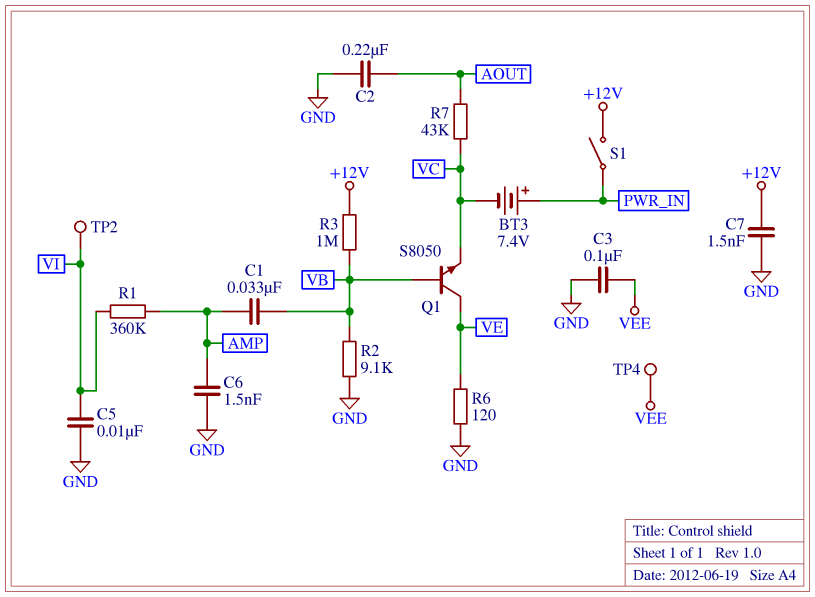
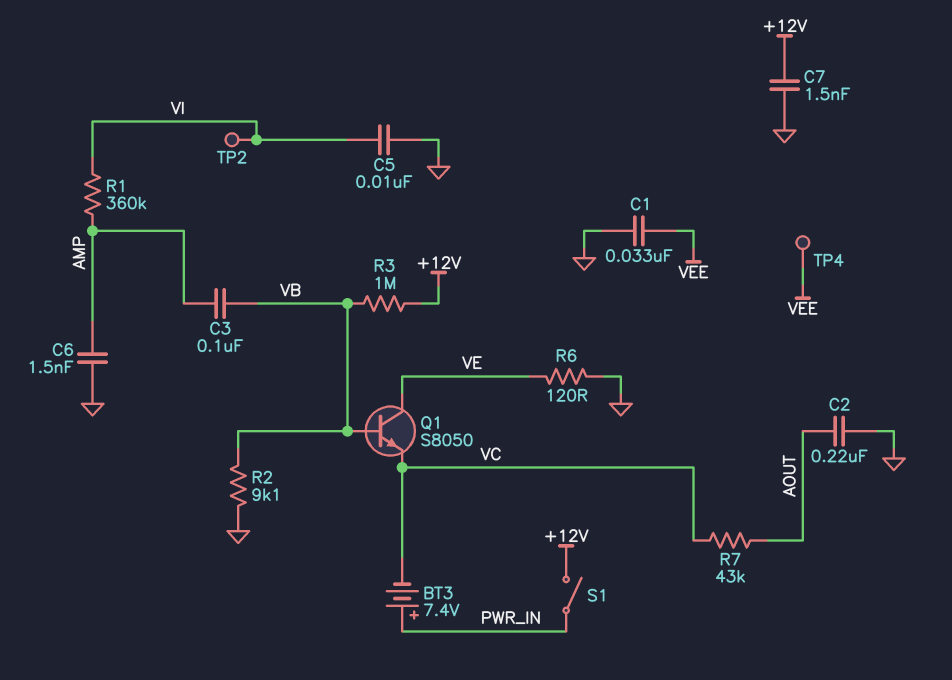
C1: 33nF (AMP, VB) -> 33nF (GND, VEE)
C3: 100nF (GND, VEE) -> 100nF (AMP, VB)

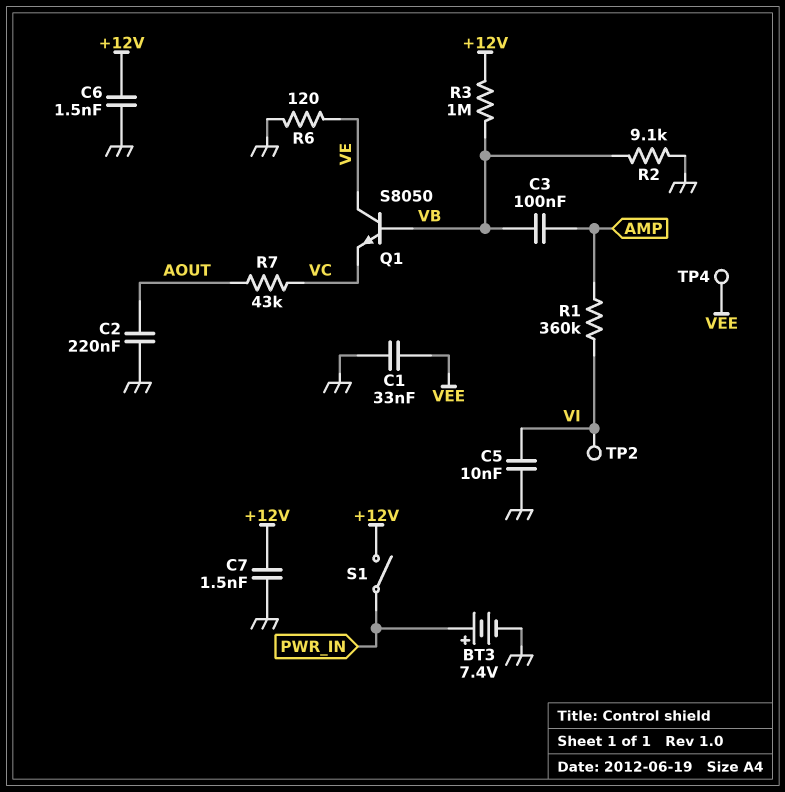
BT3: 7.4V (plus PWR_IN, minus VC) -> 7.4V (plus PWR_IN, minus GND)
C6: 1.5nF (AMP, GND) -> 1.5nF (+12V, GND)

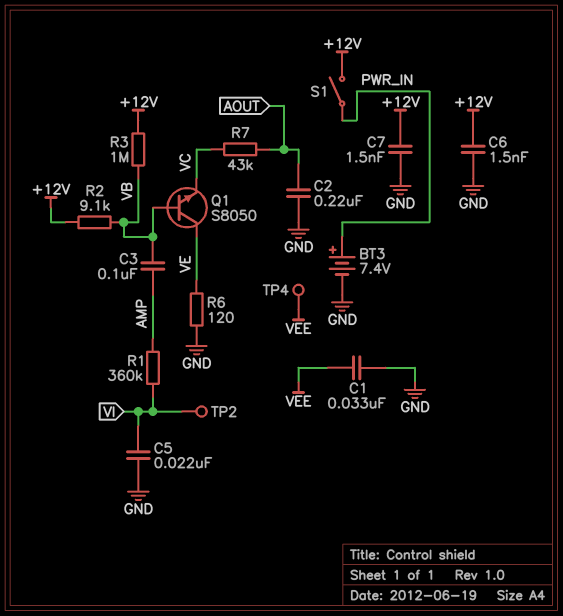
C5: 10nF (GND, VI) -> 22nF (GND, VI)
R2: 9.1k (GND, VB) -> 9.1k (+12V, VB)

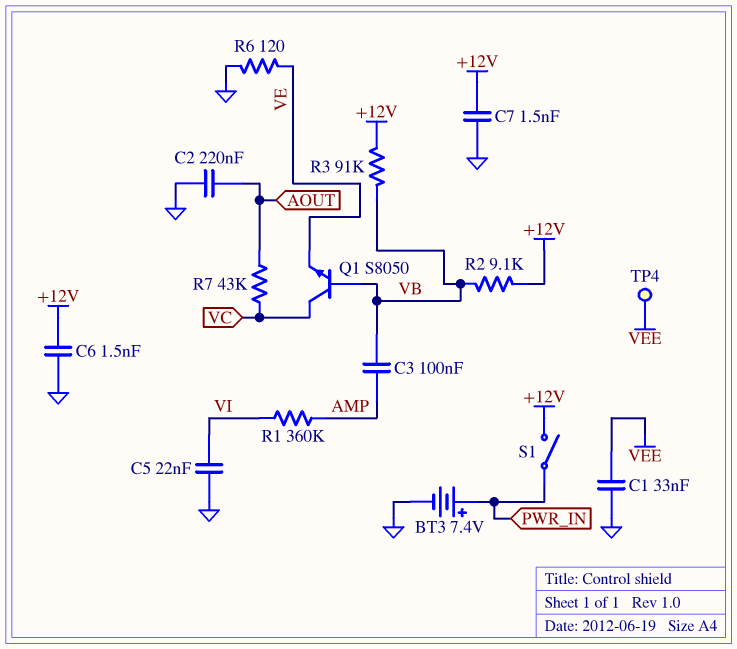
Q1: NPN S8050 (B VB, C VE, E VC) -> NPN S8050 (B VB, C VC, E VE)
R3: 1M (+12V, VB) -> 91k (+12V, VB)
TP2: test point (VI) -> none

